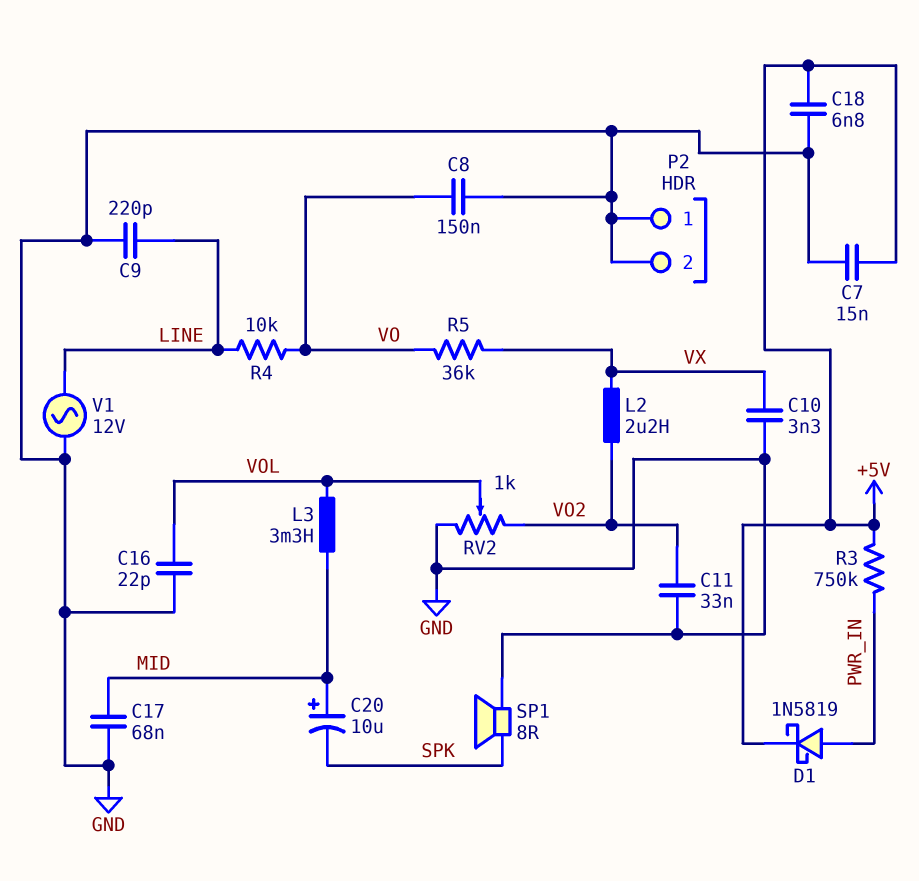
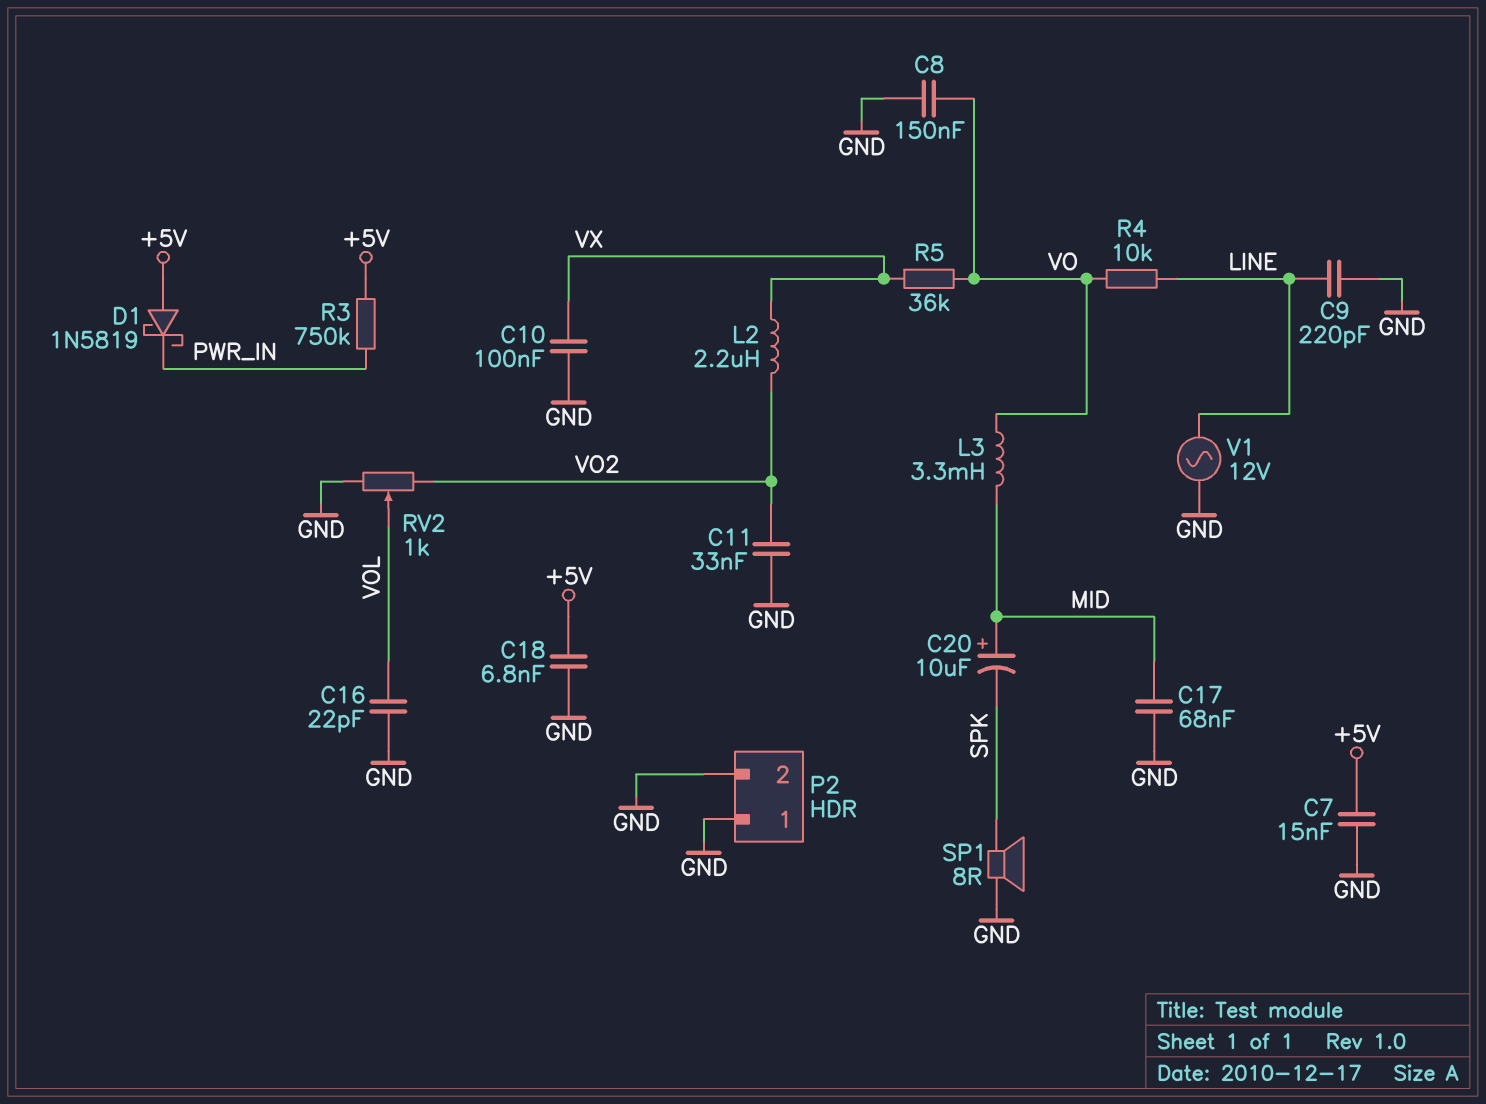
C10: 3.3nF (GND, VX) -> 100nF (GND, VX)
D1: schottky 1N5819 (A PWR_IN, K +5V) -> schottky 1N5819 (A +5V, K PWR_IN)
L3: 3.3mH (MID, VOL) -> 3.3mH (MID, VO)

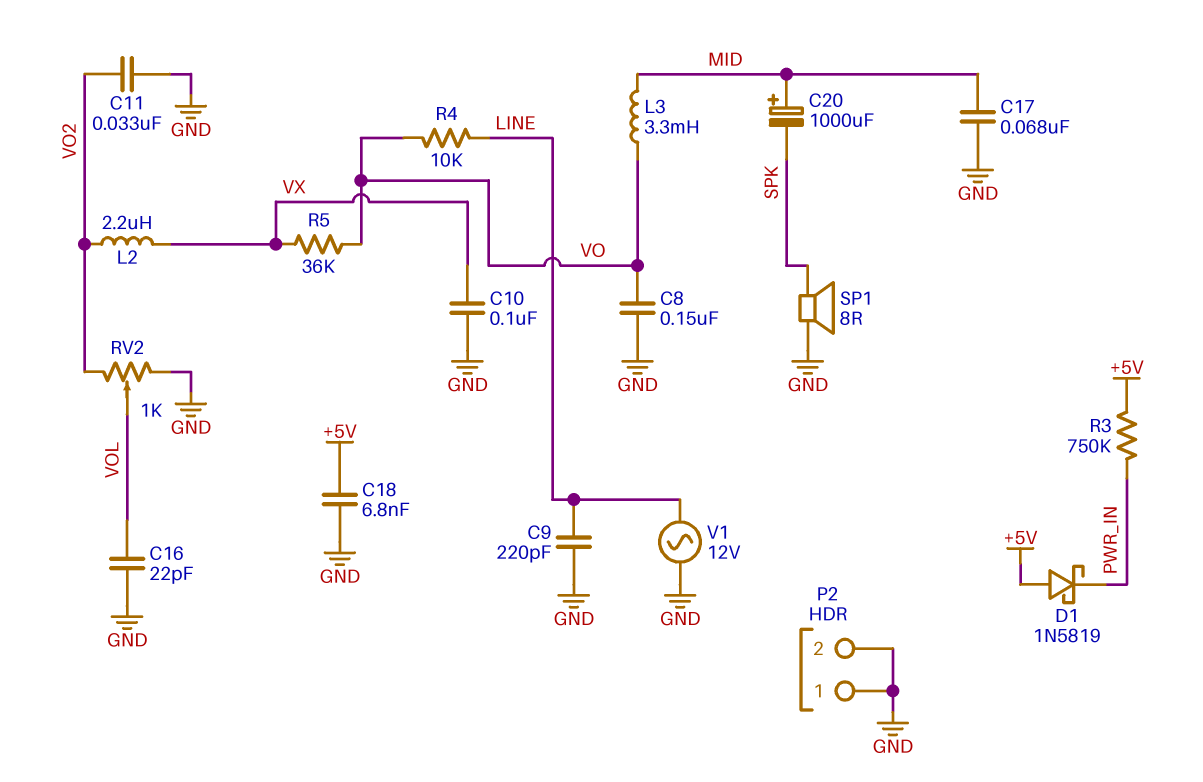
C7: 15nF (+5V, GND) -> none
C20: 10uF (plus MID, minus SPK) -> 1000uF (plus MID, minus SPK)

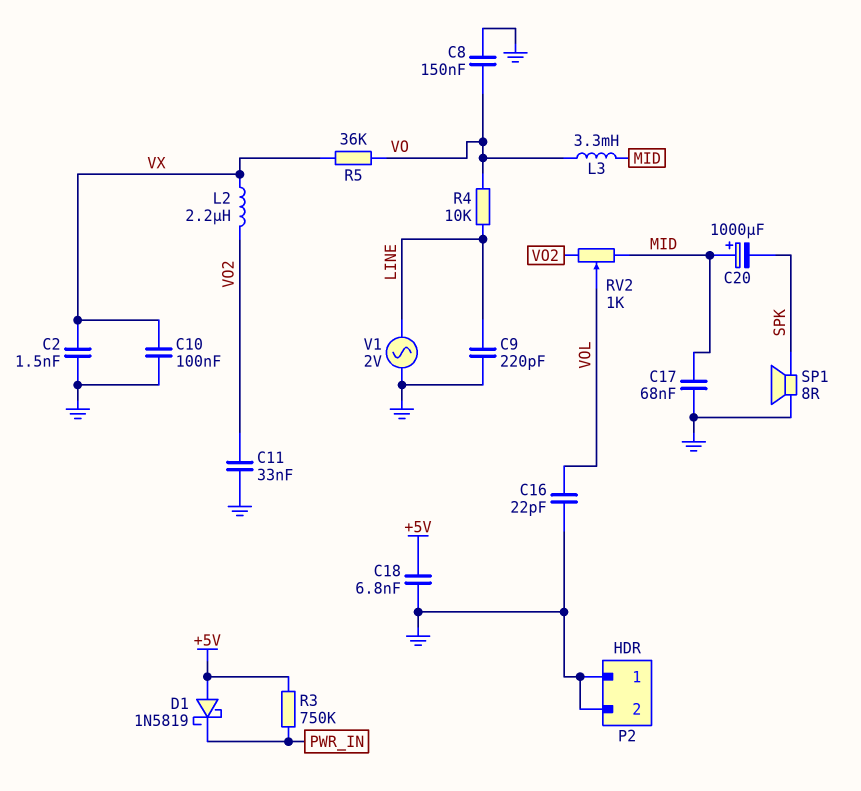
C2: none -> 1.5nF (GND, VX)
RV2: 1k (GND, VO2, wiper VOL) -> 1k (MID, VO2, wiper VOL)
V1: AC 12V (GND, LINE) -> AC 2V (GND, LINE)

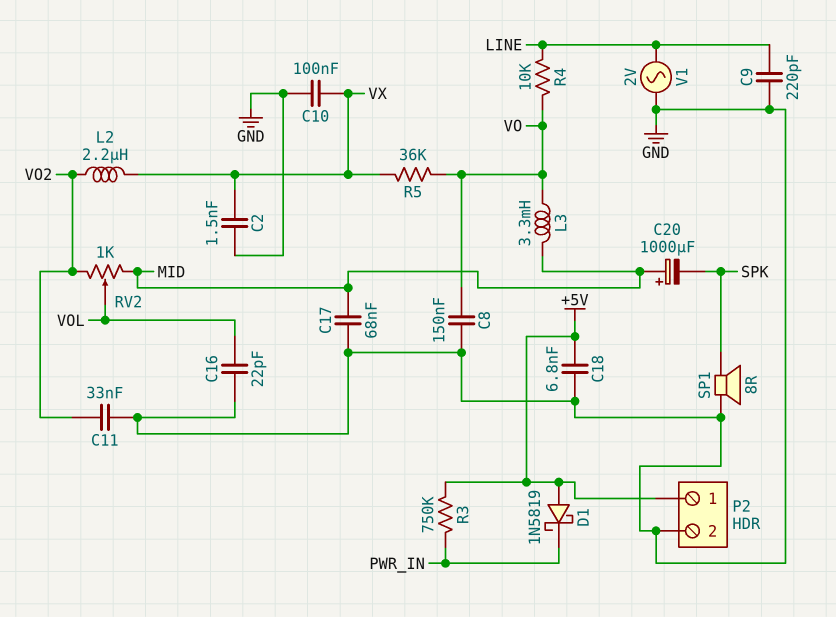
P2 pin 1: GND -> +5V

